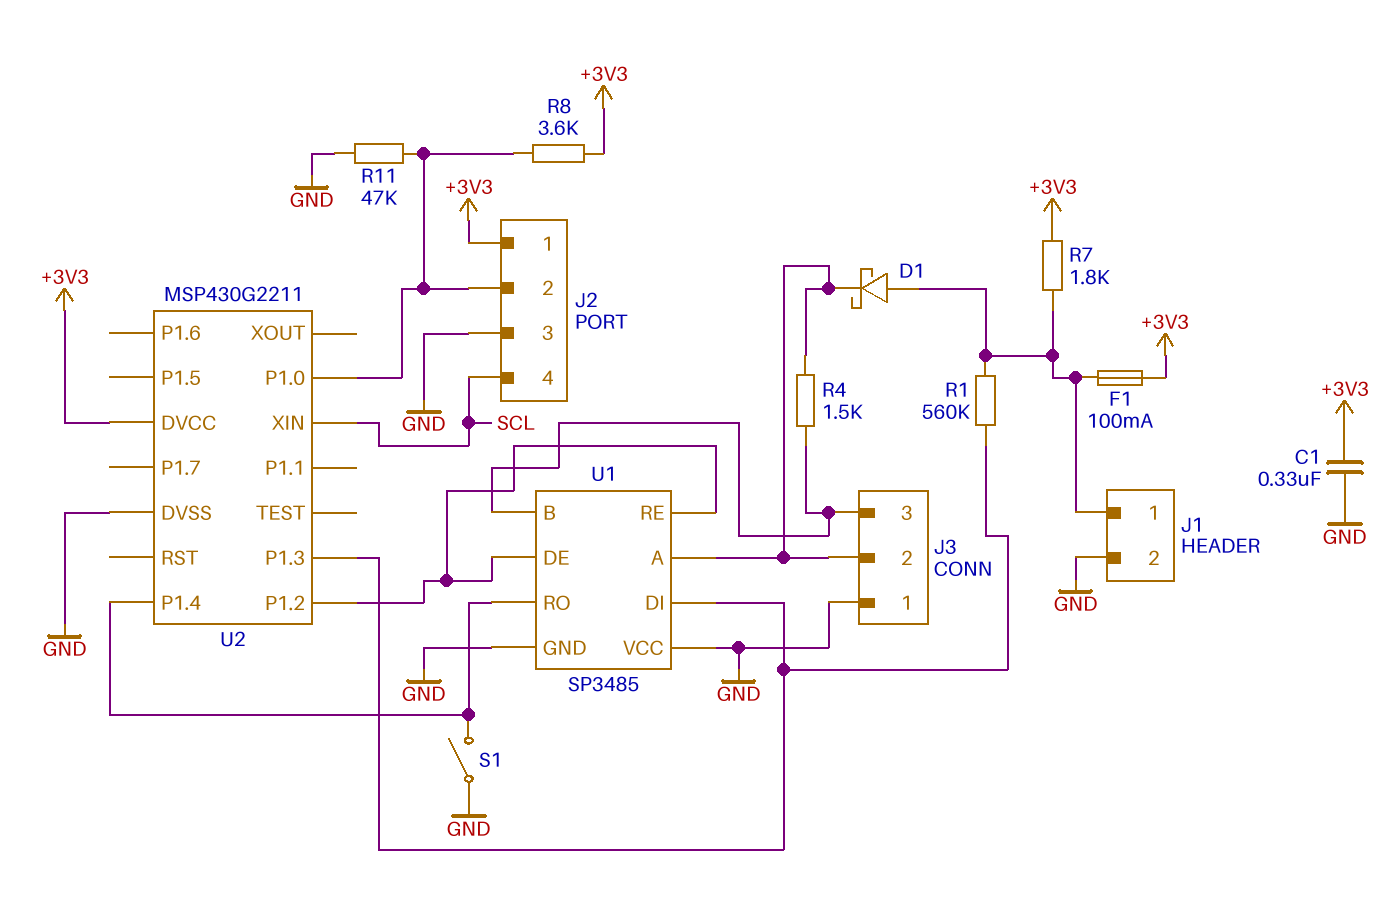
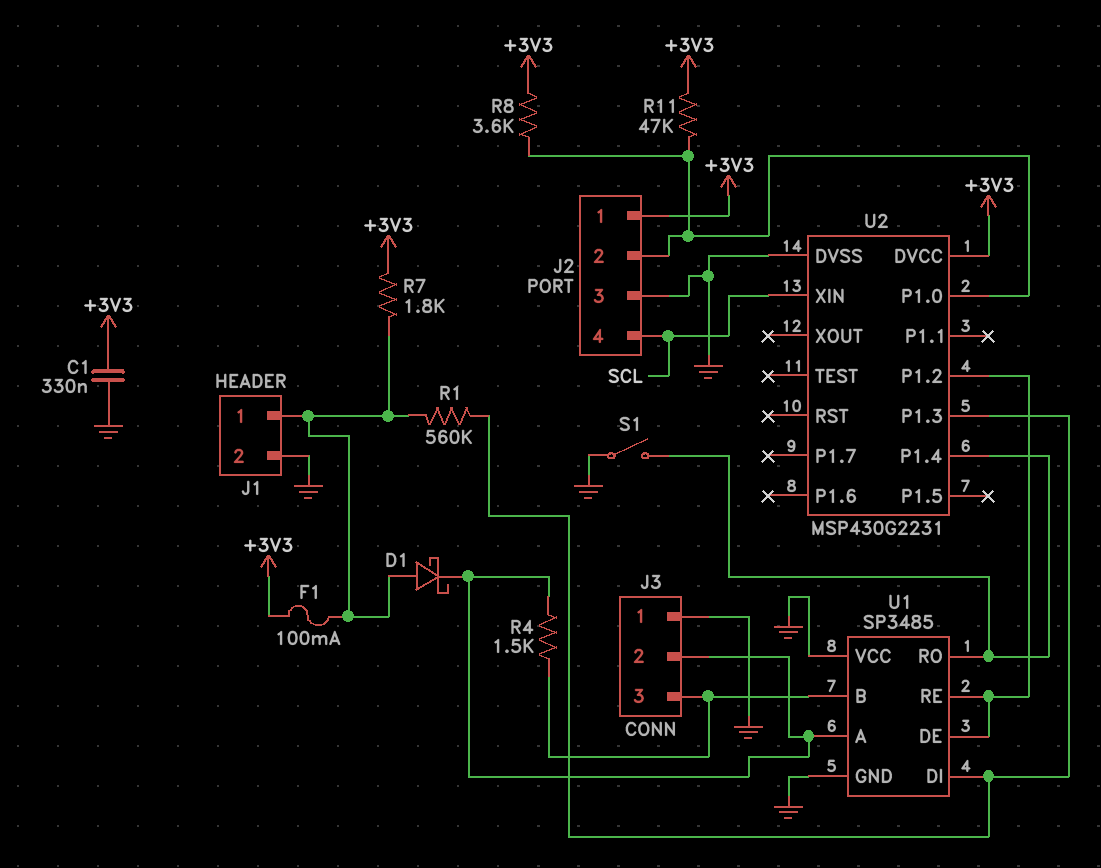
R11: 47k (GND, J2/2) -> 47k (+3V3, J2/2)
U2: MSP430G2211 -> MSP430G2231

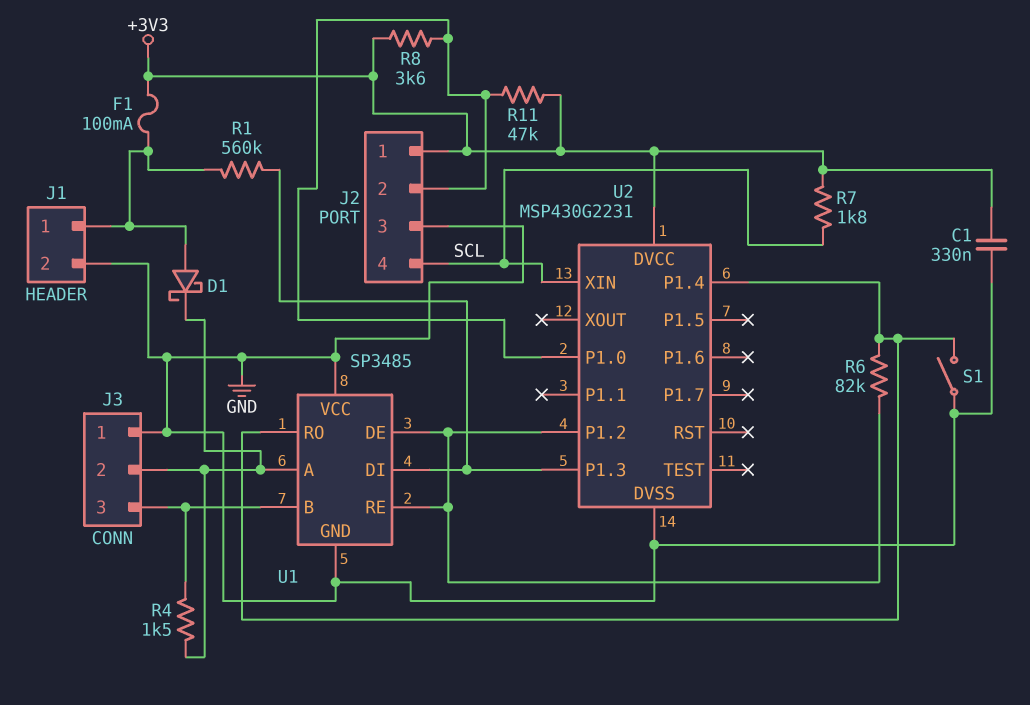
R6: none -> 82k (U1/DE, U1/RO)
R7: 1.8k (+3V3, J1/1) -> 1.8k (+3V3, SCL)

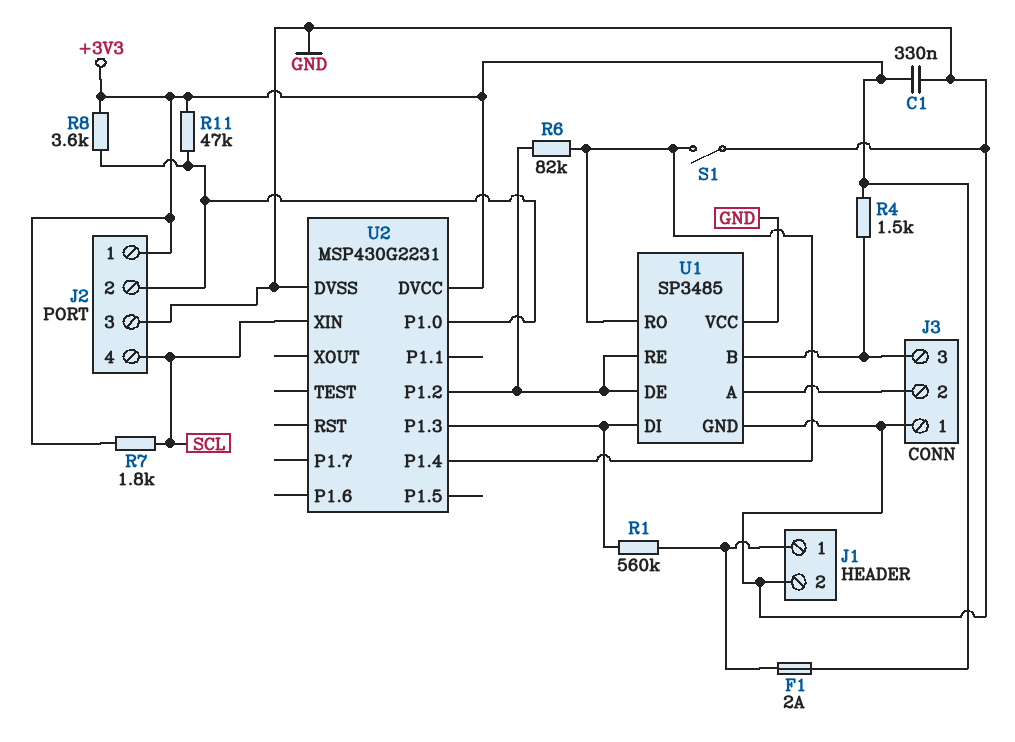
D1: schottky (A J1/1, K J3/2) -> none
F1: 100mA (+3V3, J1/1) -> 2A (+3V3, J1/1)
R4: 1.5k (J3/2, J3/3) -> 1.5k (+3V3, J3/3)

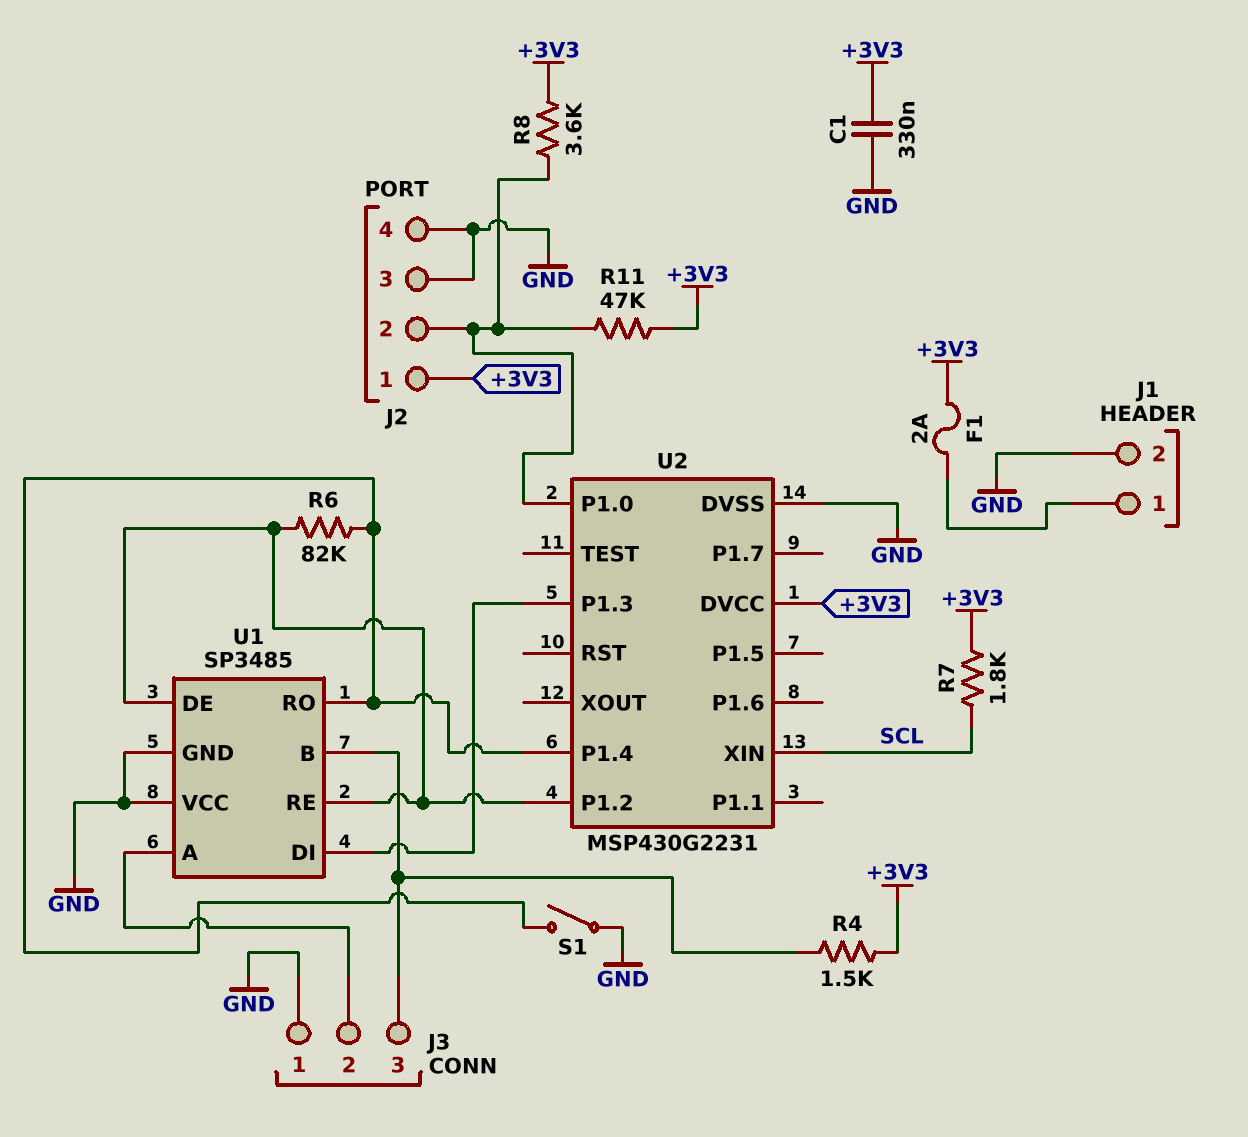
J2 pin 4: SCL -> GND
R1: 560k (J1/1, U1/DI) -> none

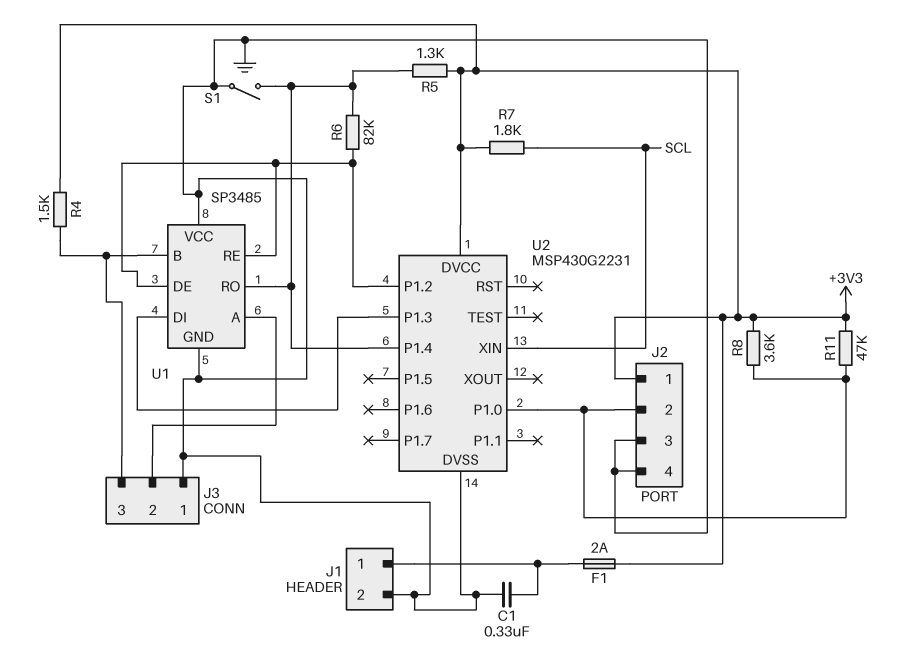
C1: 330nF (+3V3, GND) -> 330nF (GND, J1/1)
R5: none -> 1.3k (+3V3, U1/RO)

